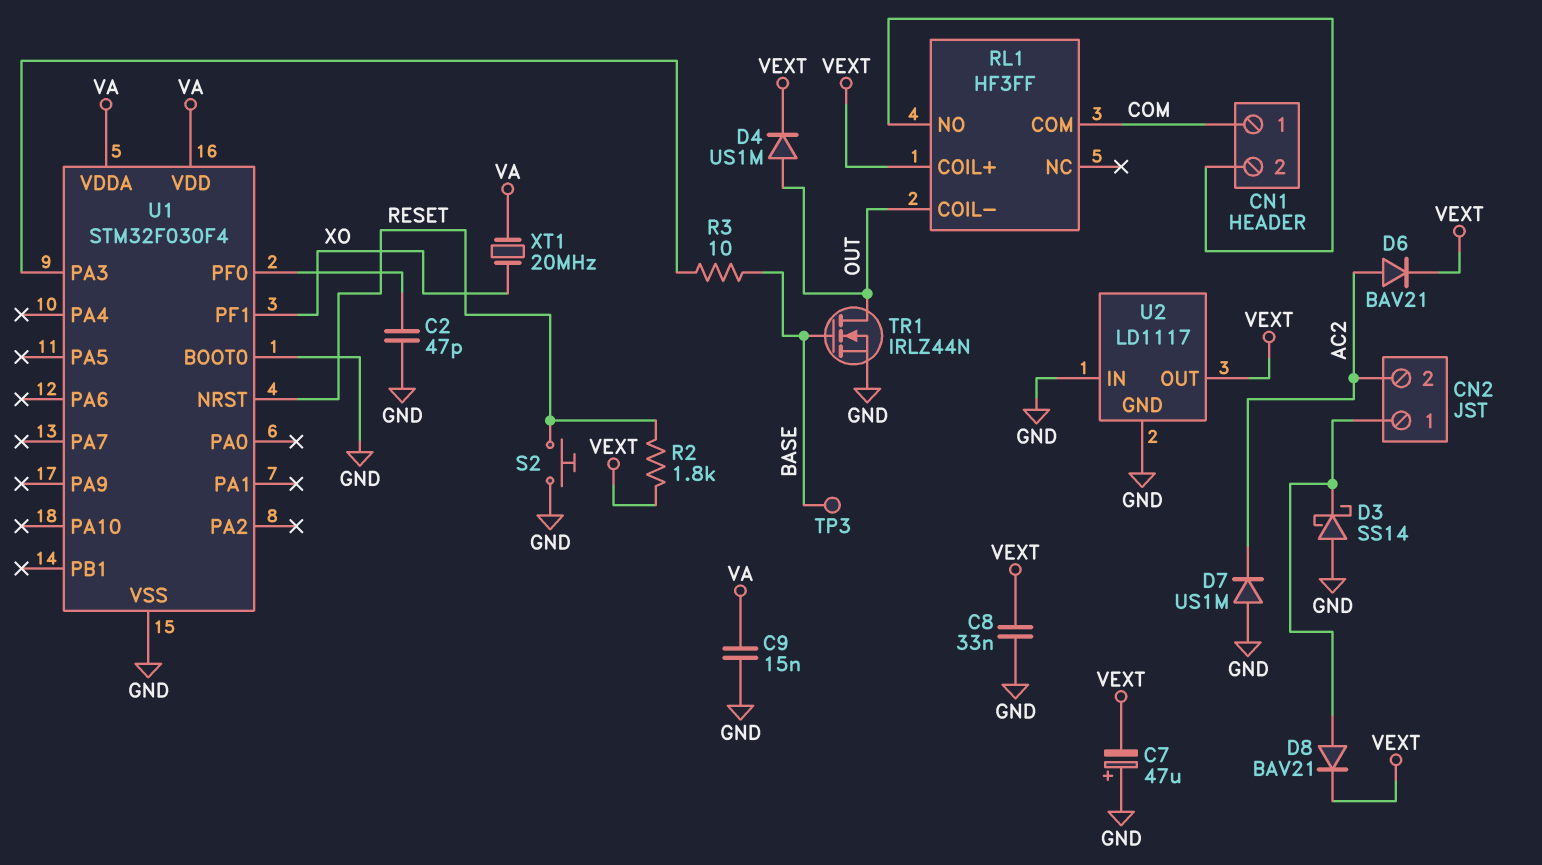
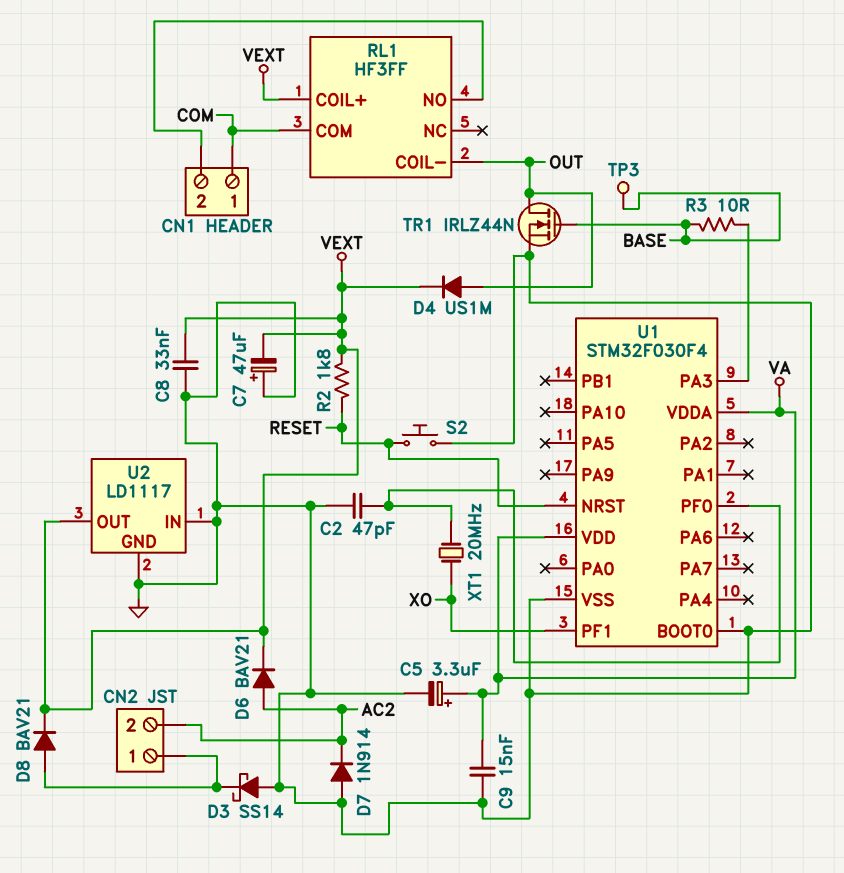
C5: none -> 3.3uF (plus VA, minus GND)
D7: diode US1M (A GND, K AC2) -> diode 1N914 (A GND, K AC2)
XT1: 20MHz (VA, XO) -> 20MHz (U1/PF0, XO)

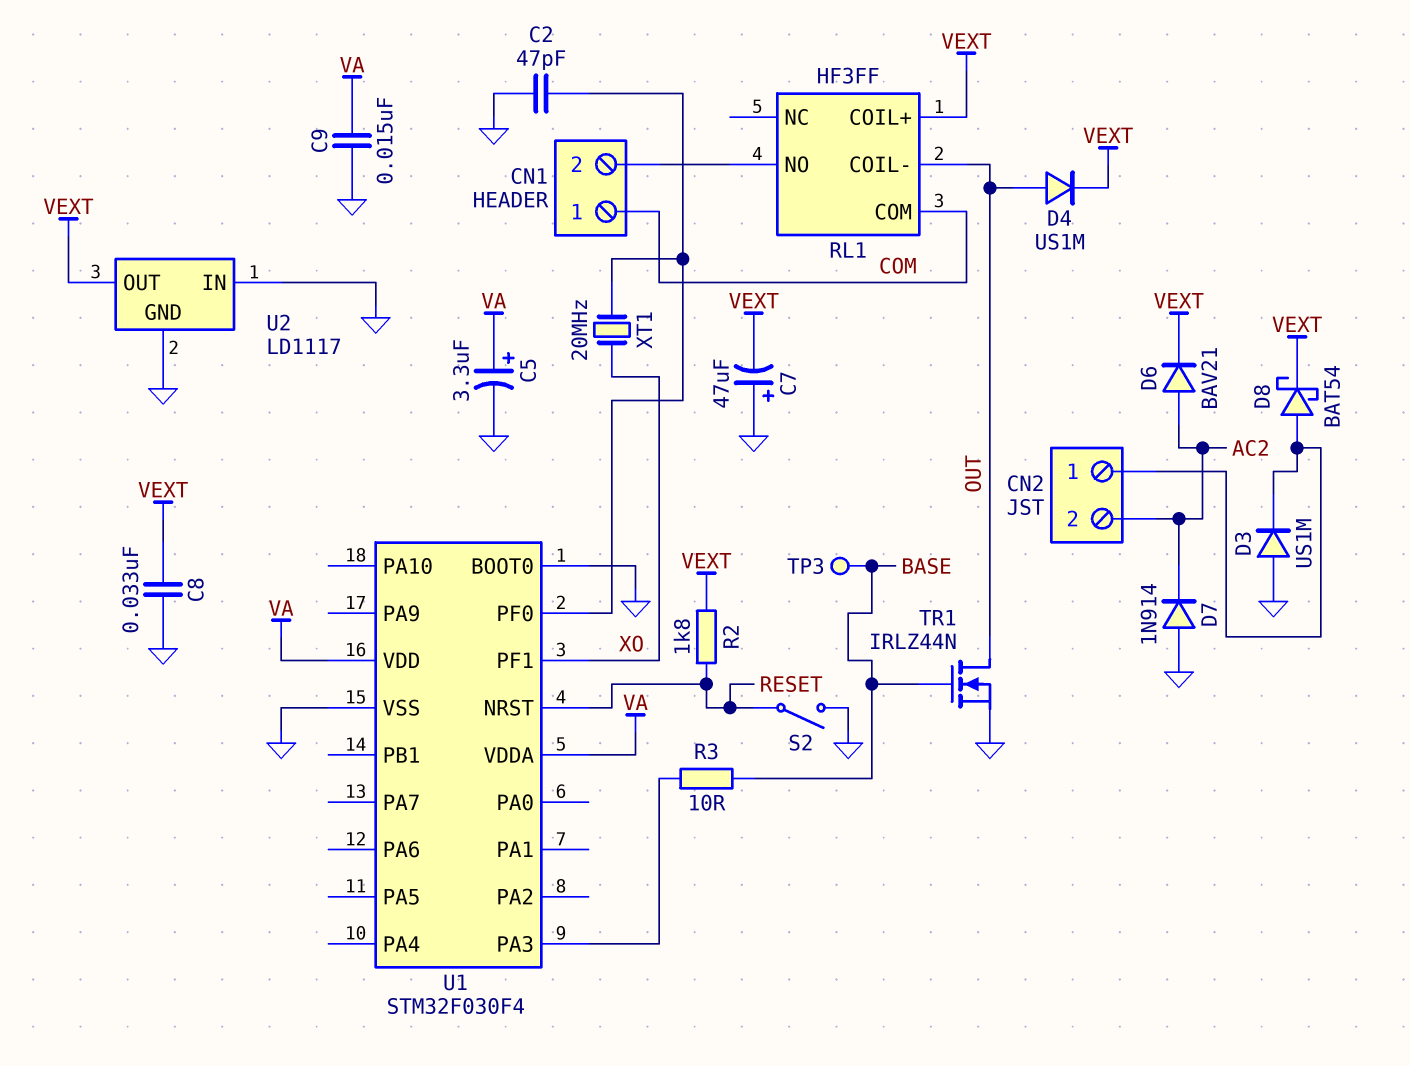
D3: schottky SS14 (A GND, K CN2/1) -> diode US1M (A GND, K CN2/1)
D8: diode BAV21 (A CN2/1, K VEXT) -> schottky BAT54 (A CN2/1, K VEXT)
S2: button (GND, RESET) -> switch (GND, RESET)

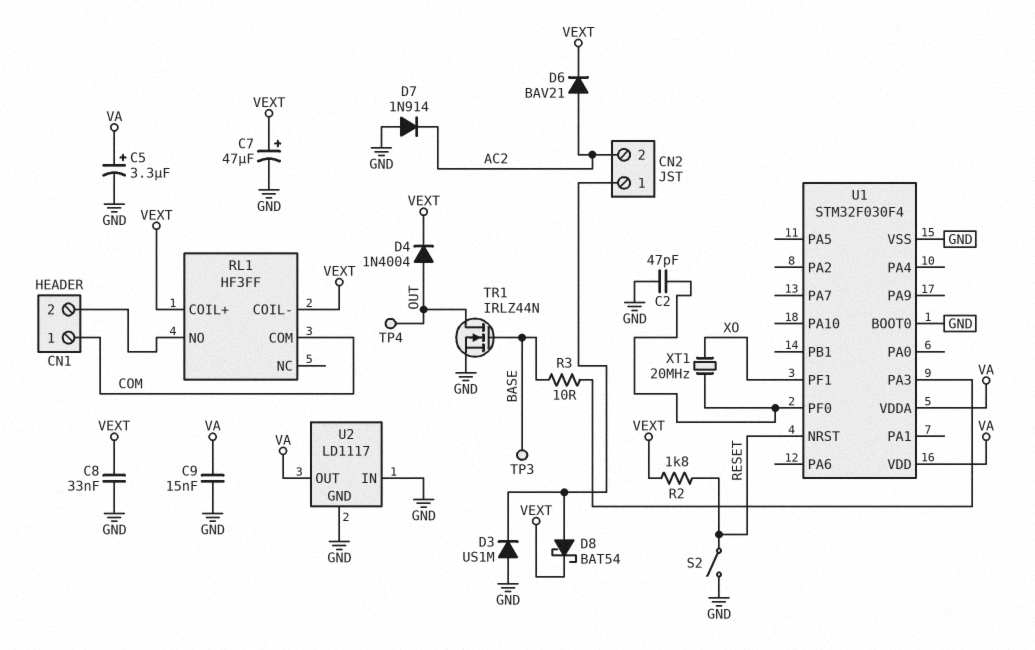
C7: 47uF (plus GND, minus VEXT) -> 47uF (plus VEXT, minus GND)
D4: diode US1M (A OUT, K VEXT) -> diode 1N4004 (A OUT, K VEXT)
RL1 pin COIL-: OUT -> VEXT
TP4: none -> test point (OUT)
U2 pin OUT: VEXT -> VA

